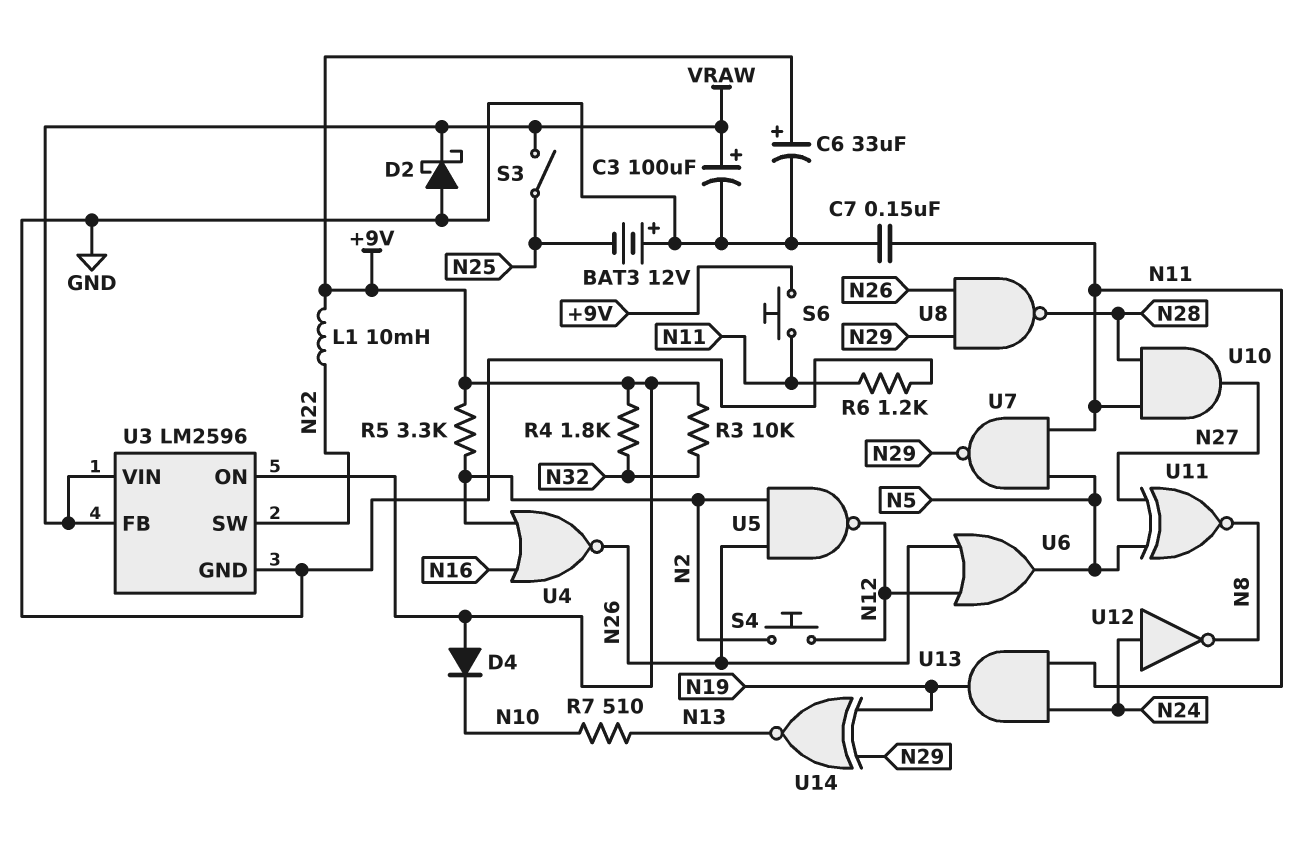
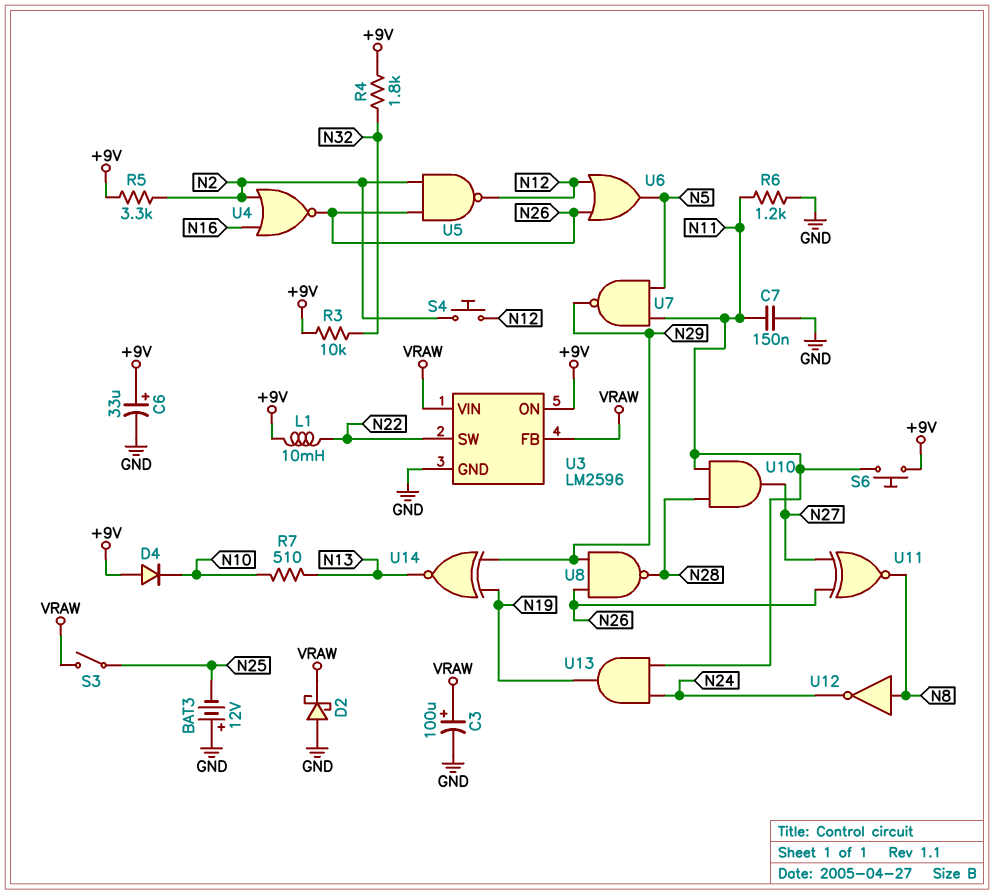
U11: XNOR (in N5, in N27, out N8) -> XNOR (in N26, in N27, out N8)
U12: NOT (in N24, out N8) -> NOT (in N8, out N24)

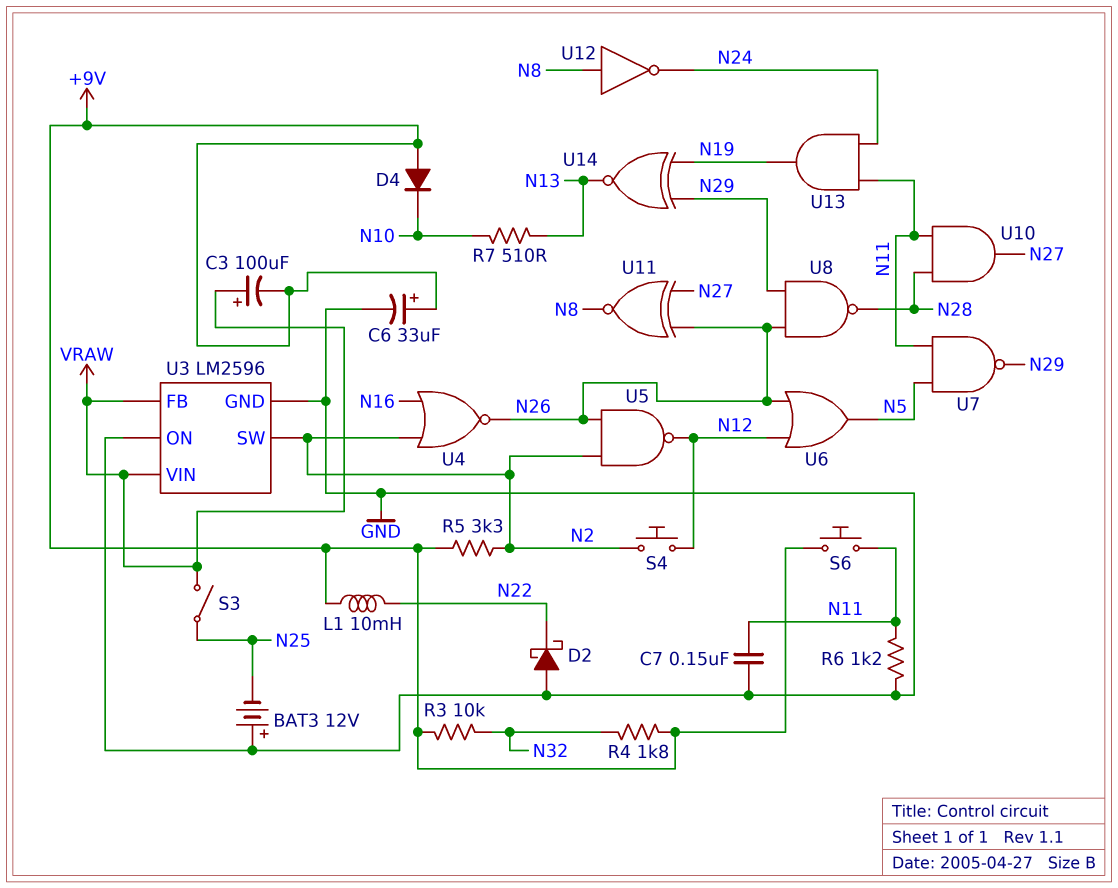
C3: 100uF (plus VRAW, minus GND) -> 100uF (plus VRAW, minus +9V)
D2: schottky (A GND, K VRAW) -> schottky (A GND, K N22)
U3 pin ON: +9V -> GND
U3 pin SW: N22 -> N2

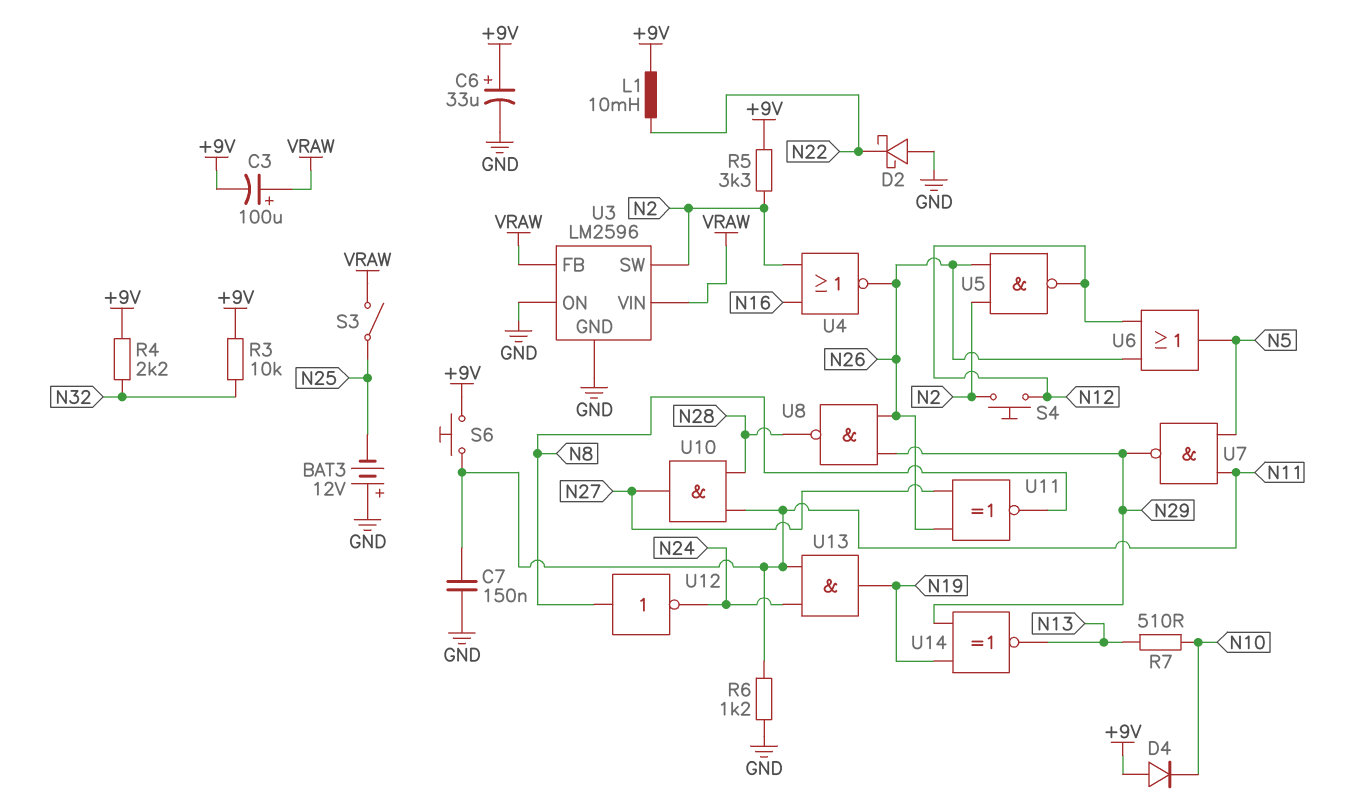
R4: 1.8k (+9V, N32) -> 2.2k (+9V, N32)

